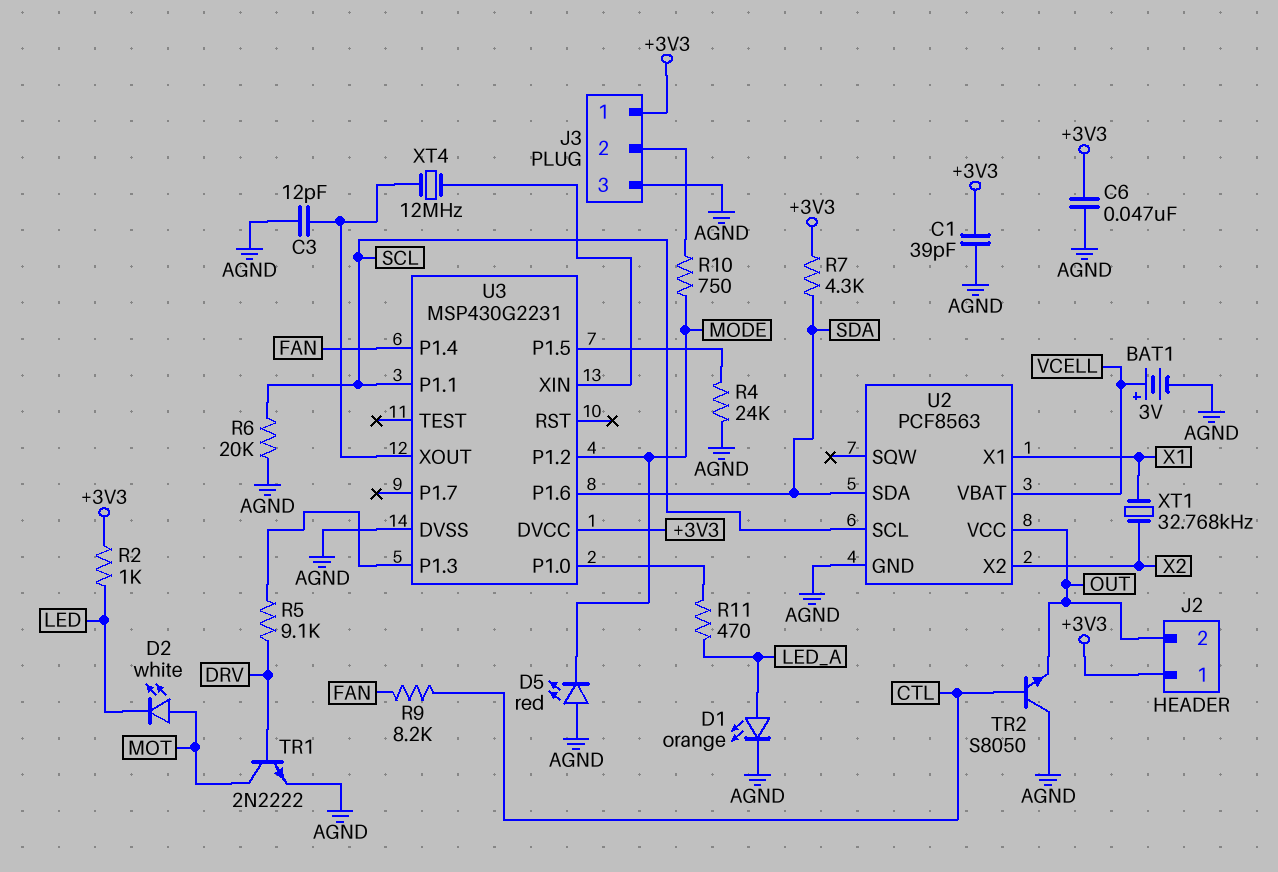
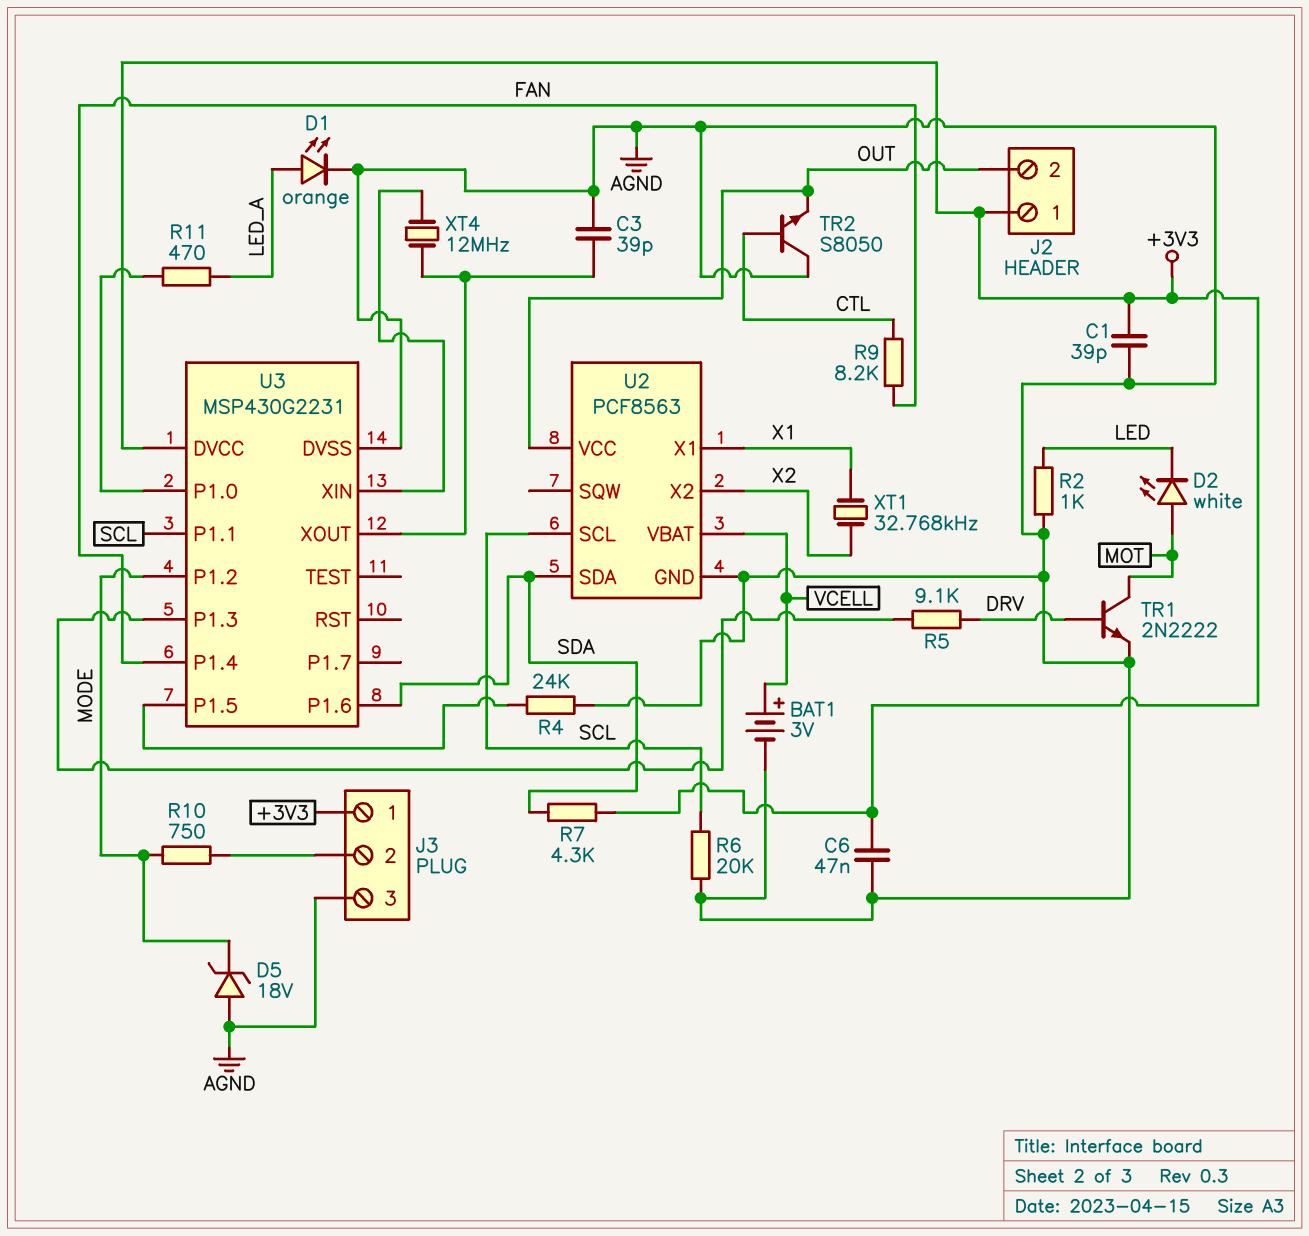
C3: 12pF (AGND, U3/XOUT) -> 39pF (AGND, U3/XOUT)
D5: LED red (A AGND, K MODE) -> zener 18V (A AGND, K MODE)
R2: 1k (+3V3, LED) -> 1k (AGND, LED)

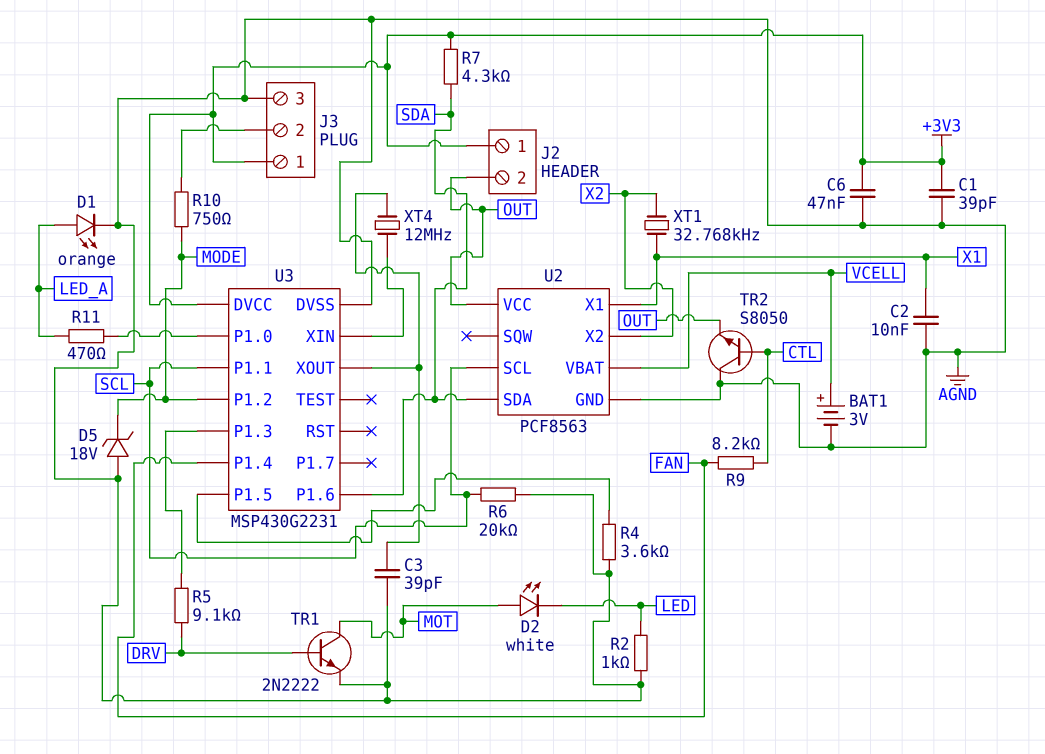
C2: none -> 10nF (AGND, X1)
R4: 24k (AGND, U3/P1.5) -> 3.6k (AGND, U3/P1.5)

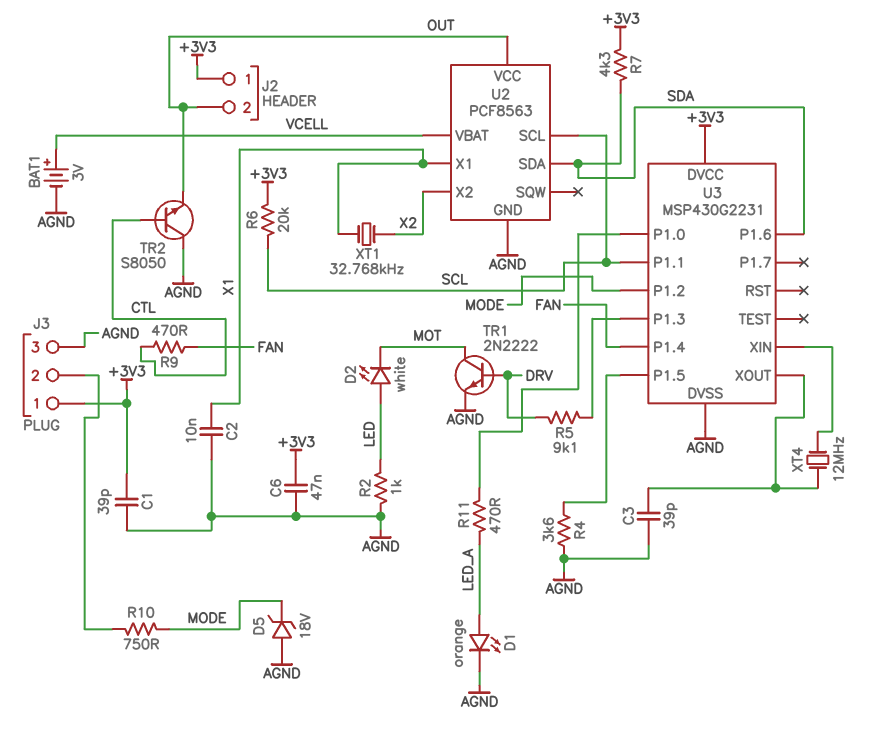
D2: LED white (A MOT, K LED) -> LED white (A LED, K MOT)
R6: 20k (AGND, SCL) -> 20k (+3V3, SCL)
R9: 8.2k (CTL, FAN) -> 470 (CTL, FAN)

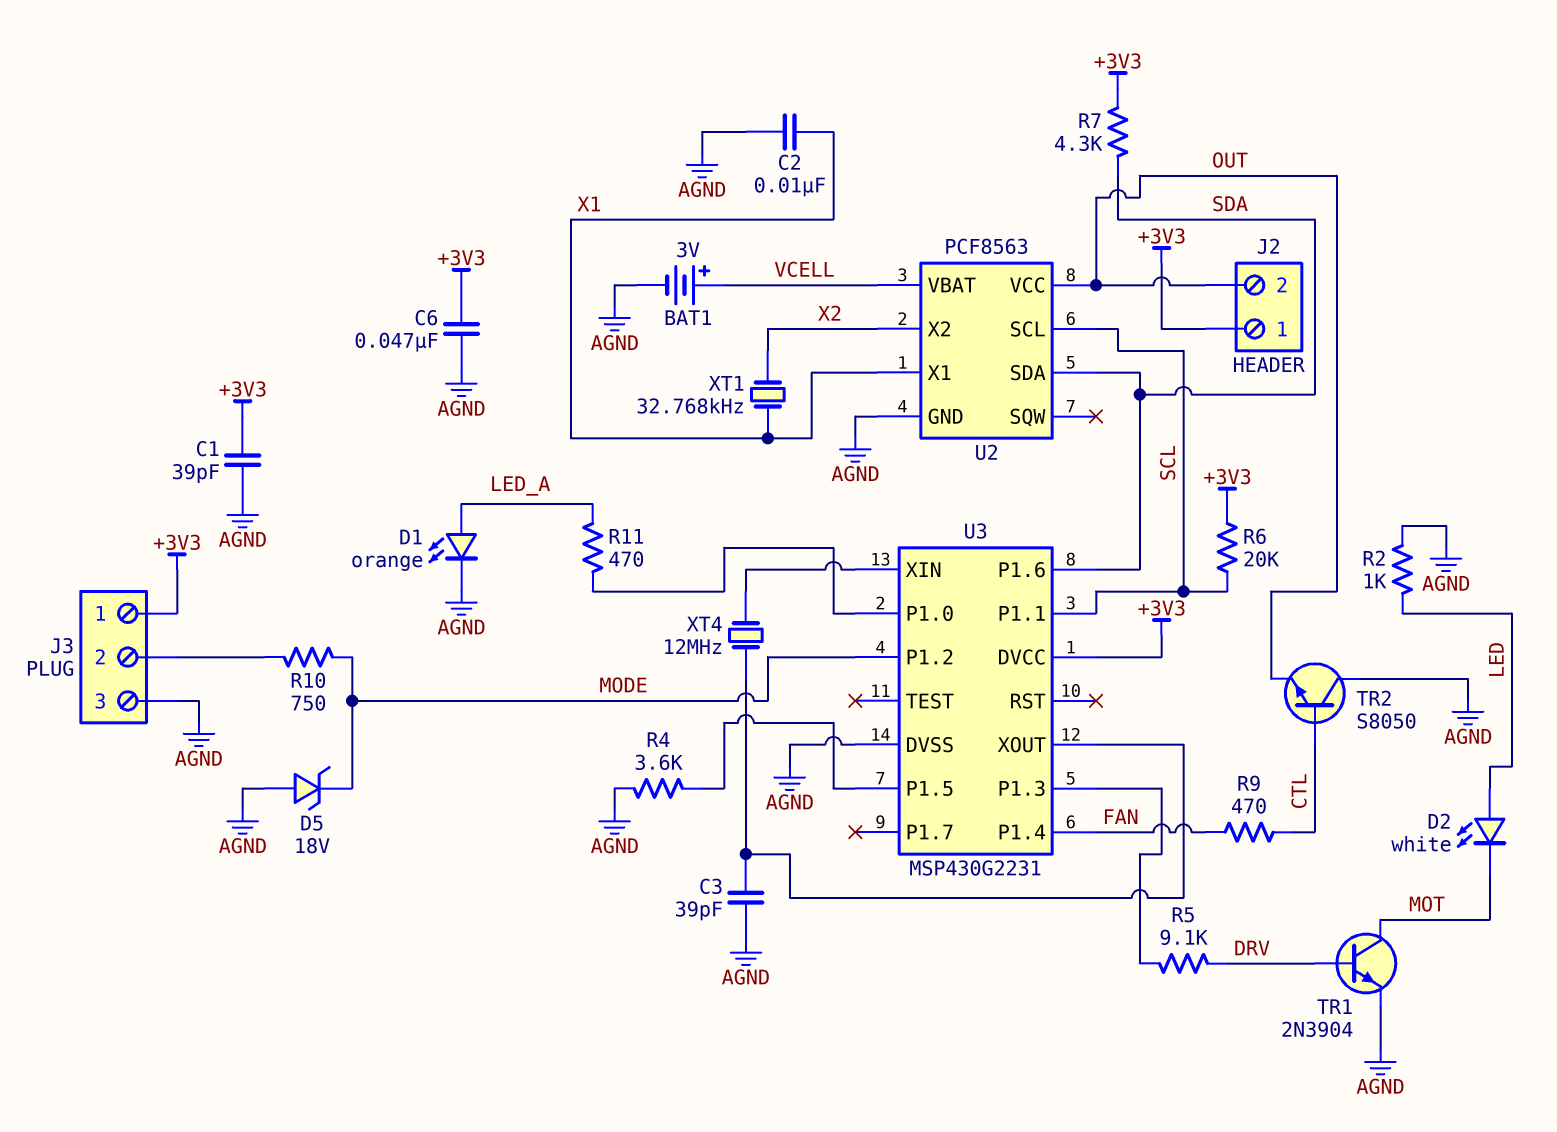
TR1: NPN 2N2222 (B DRV, C MOT, E AGND) -> NPN 2N3904 (B DRV, C MOT, E AGND)

